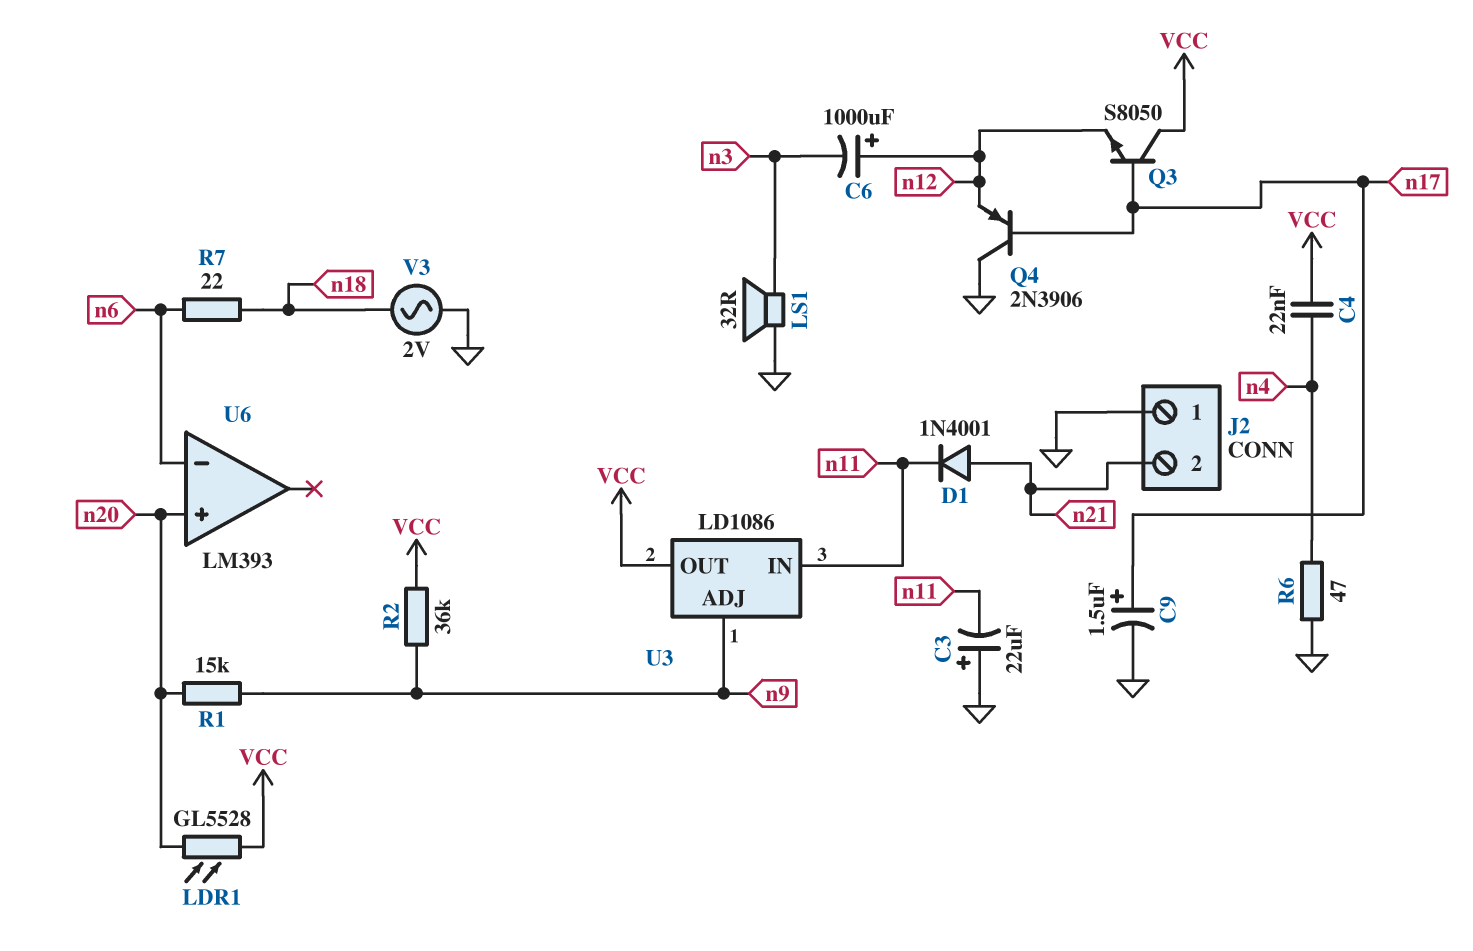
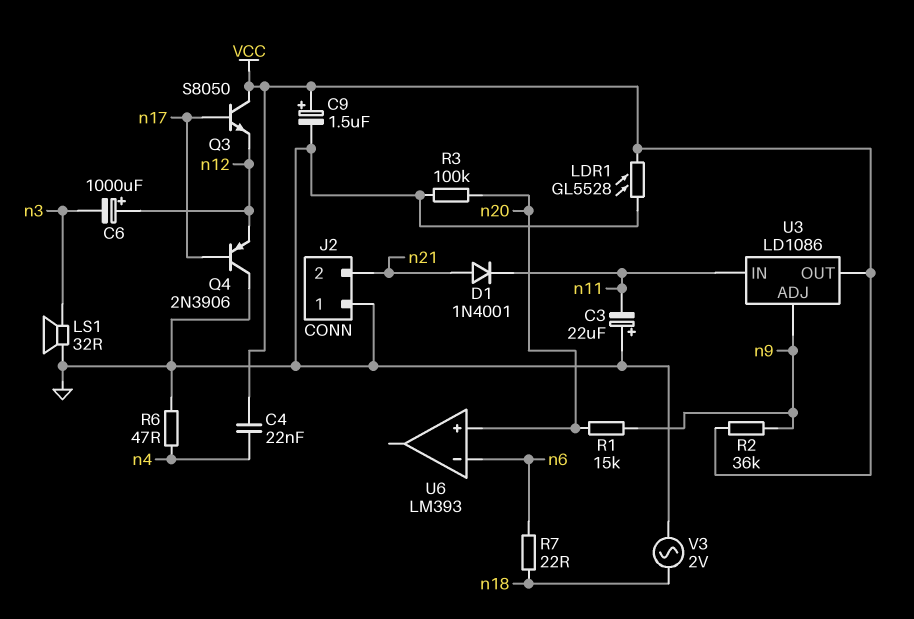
C9: 1.5uF (plus n17, minus GND) -> 1.5uF (plus VCC, minus GND)
LDR1: GL5528 (VCC, n20) -> GL5528 (GND, VCC)
R3: none -> 100k (GND, n20)

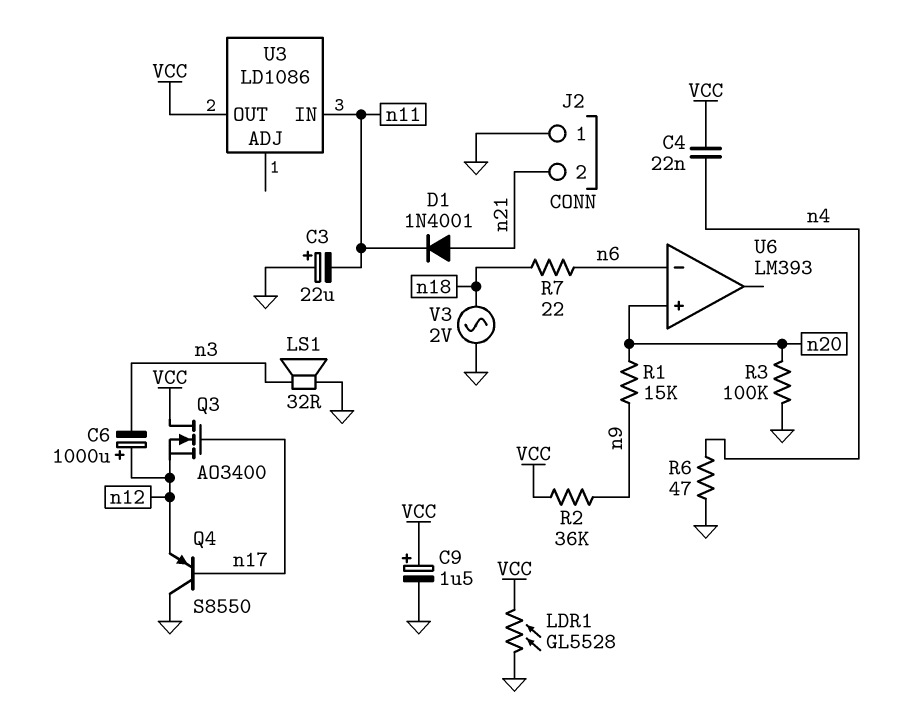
Q3: NPN S8050 (B n17, C VCC, E n12) -> NMOS AO3400 (G n17, D VCC, S n12)
Q4: PNP 2N3906 (B n17, C GND, E n12) -> PNP S8550 (B n17, C GND, E n12)
U3 pin ADJ: n9 -> none

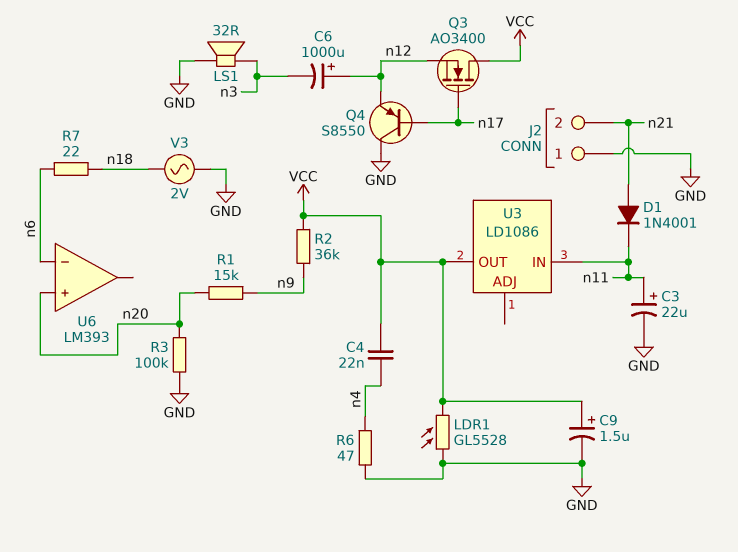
C3: 22uF (plus GND, minus n11) -> 22uF (plus n11, minus GND)

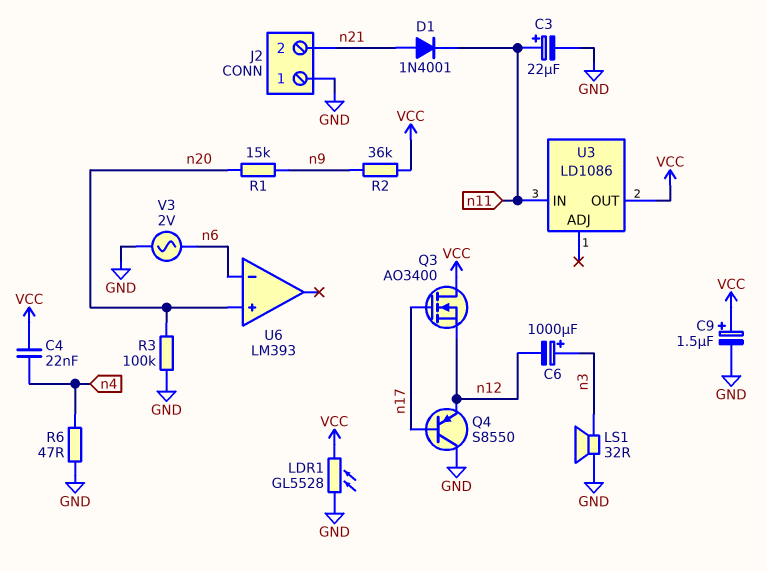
C6: 1000uF (plus n12, minus n3) -> 1000uF (plus n3, minus n12)
R7: 22 (n6, n18) -> none
V3: AC 2V (GND, n18) -> AC 2V (GND, n6)

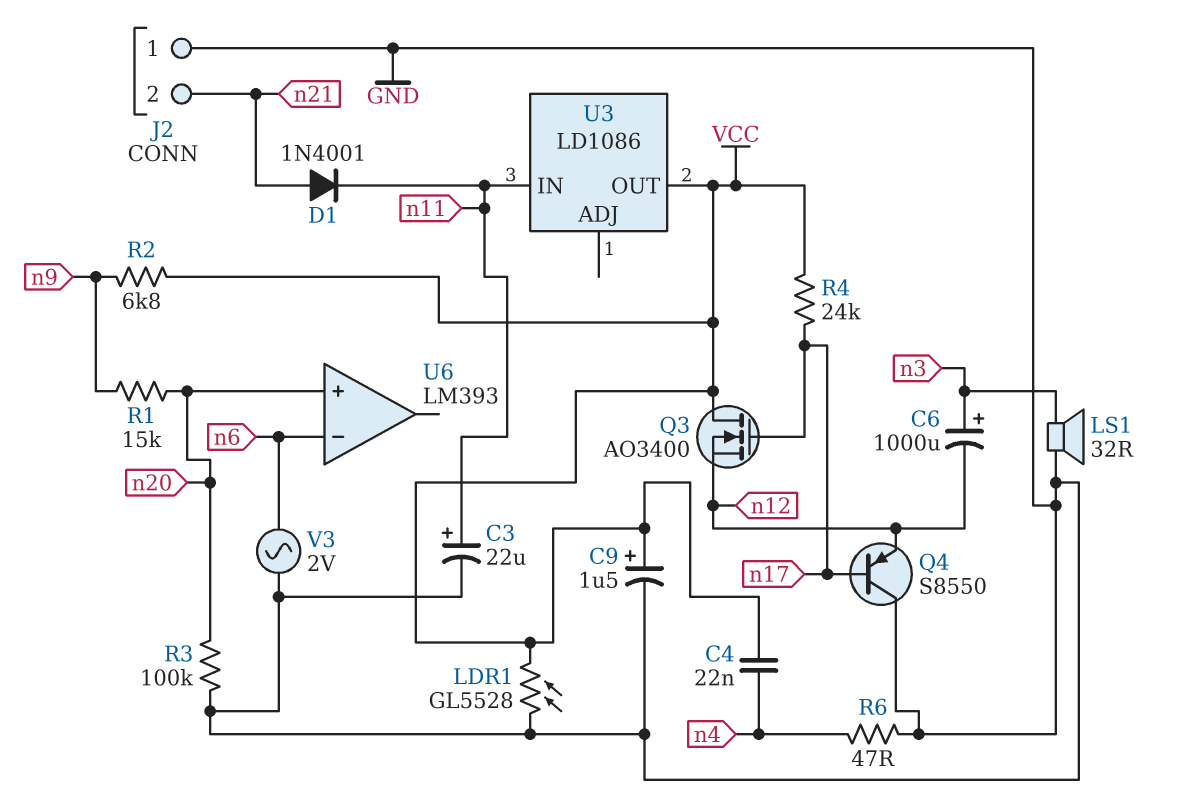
R2: 36k (VCC, n9) -> 6.8k (VCC, n9)
R4: none -> 24k (VCC, n17)

